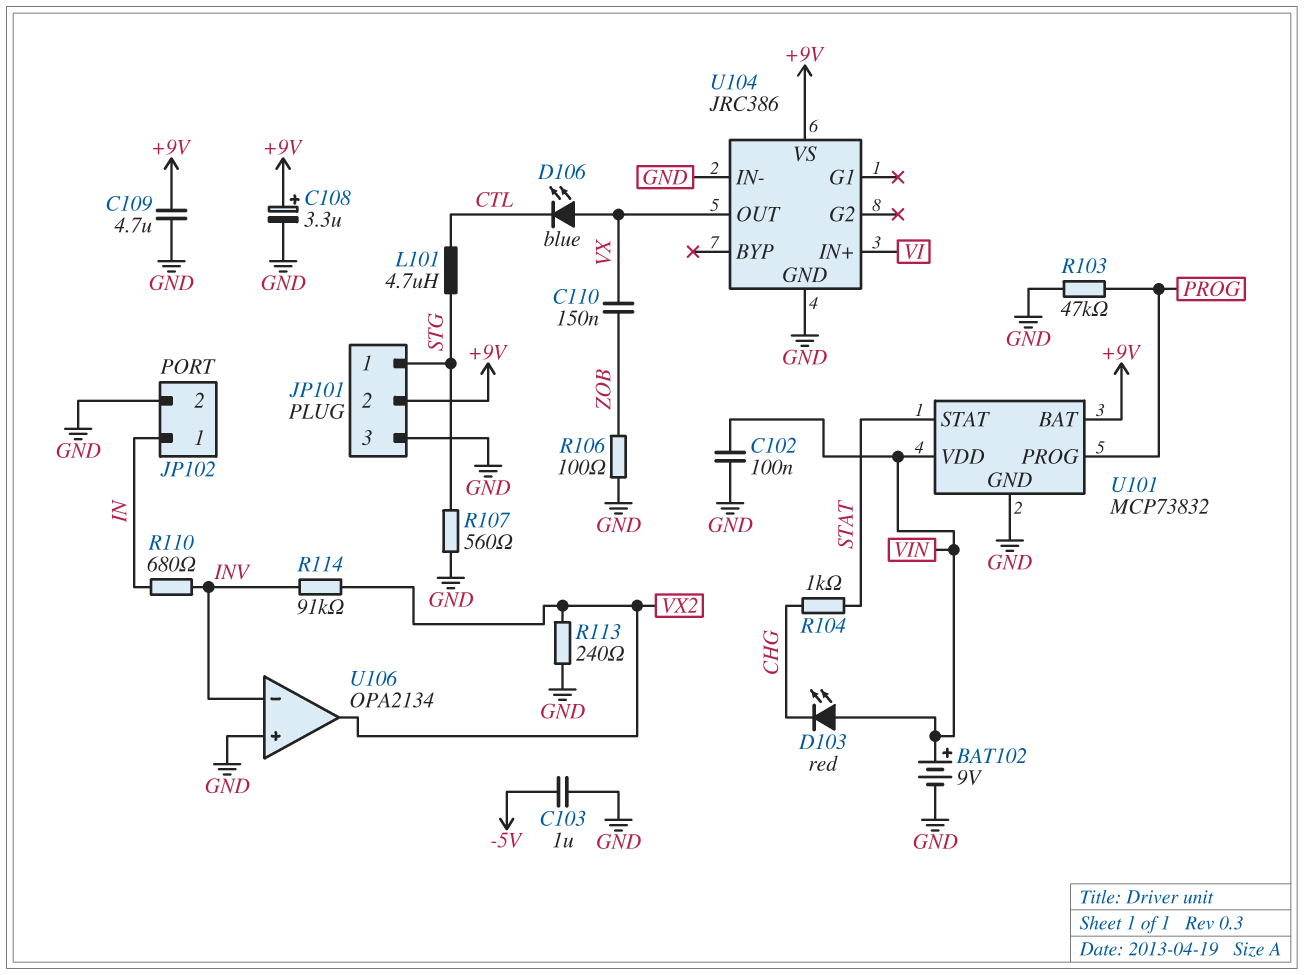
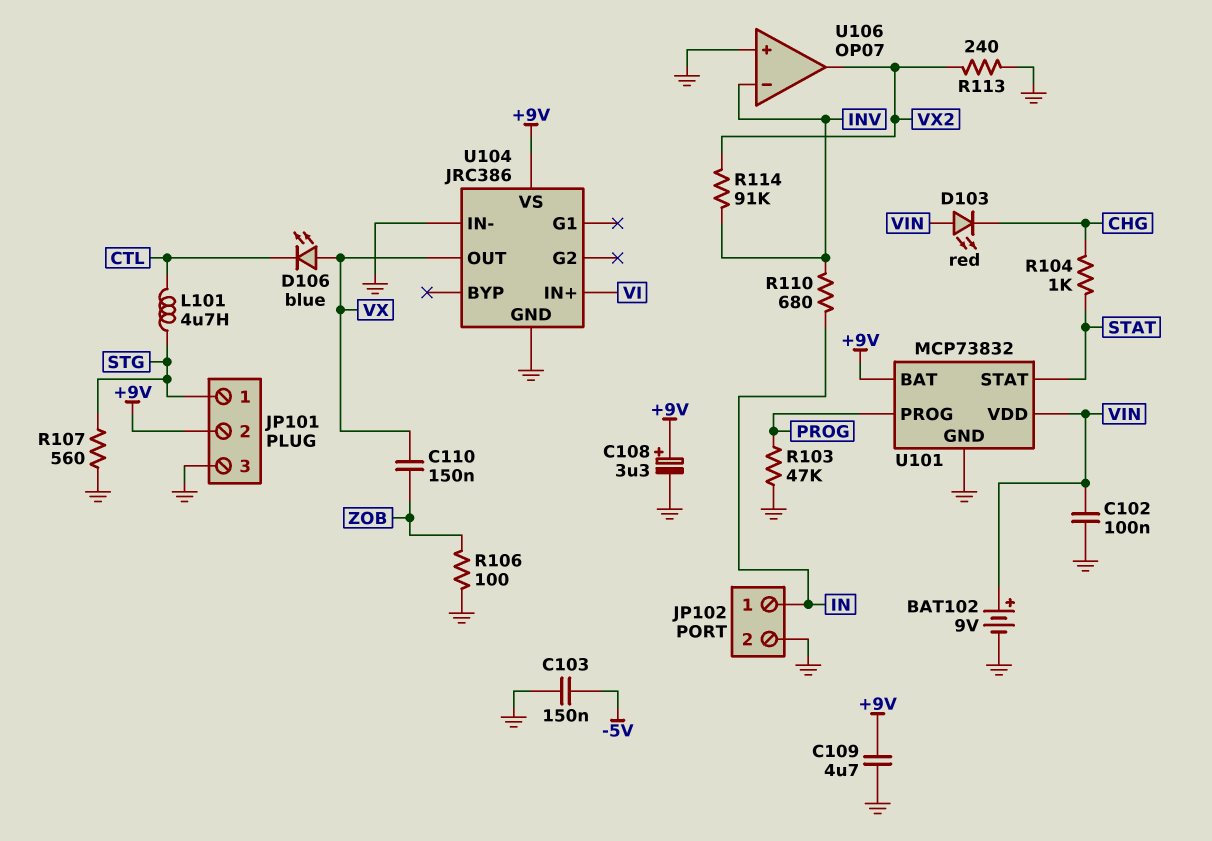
C103: 1uF (-5V, GND) -> 150nF (-5V, GND)
U106: OPA2134 -> OP07

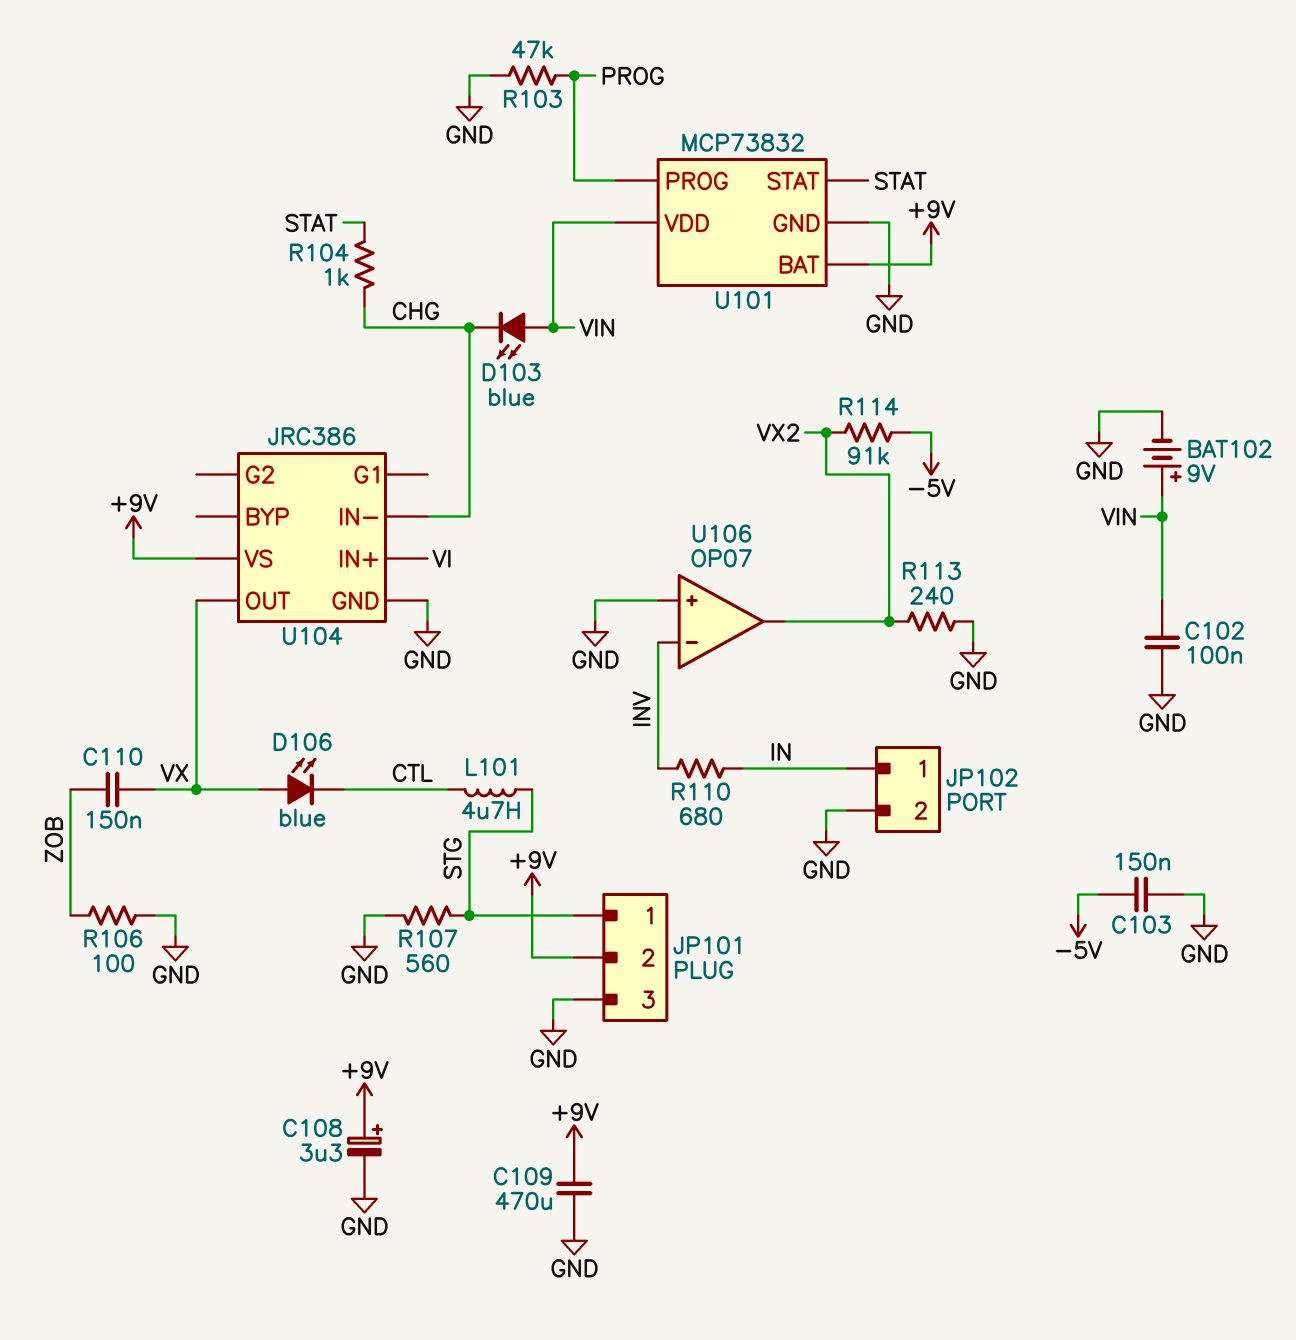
C109: 4.7uF (+9V, GND) -> 470uF (+9V, GND)
D103: LED red (A VIN, K CHG) -> LED blue (A VIN, K CHG)
R114: 91k (INV, VX2) -> 91k (-5V, VX2)
U104 pin IN-: GND -> CHG

